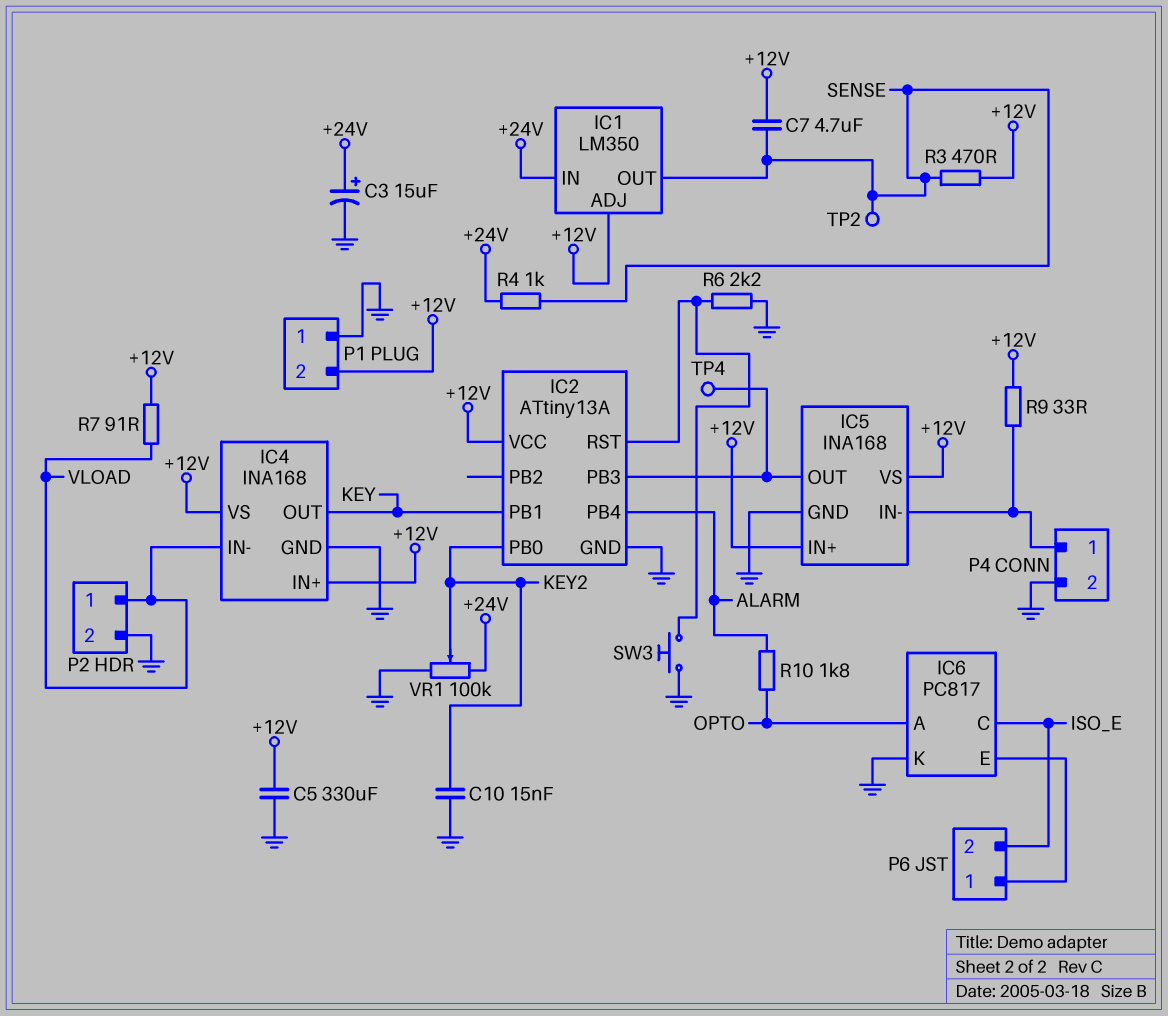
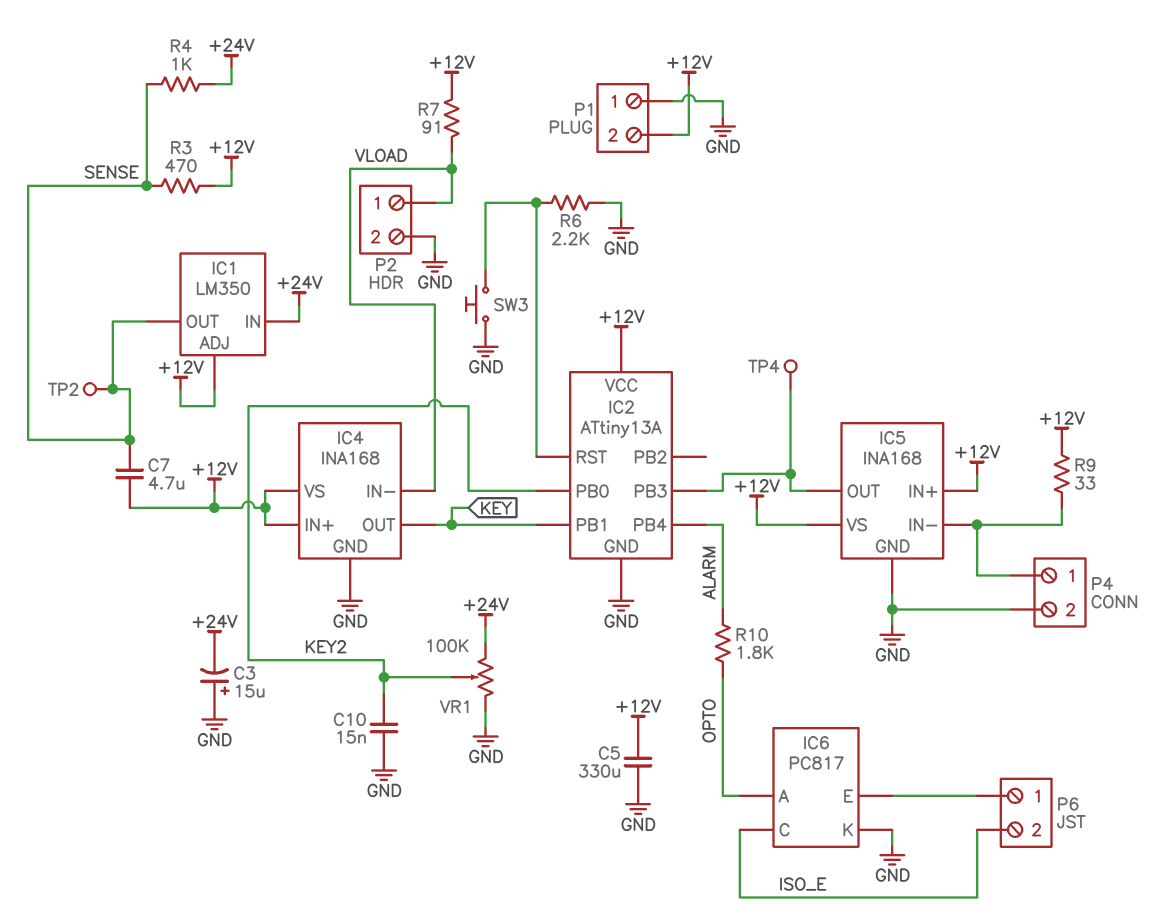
C3: 15uF (plus +24V, minus GND) -> 15uF (plus GND, minus +24V)

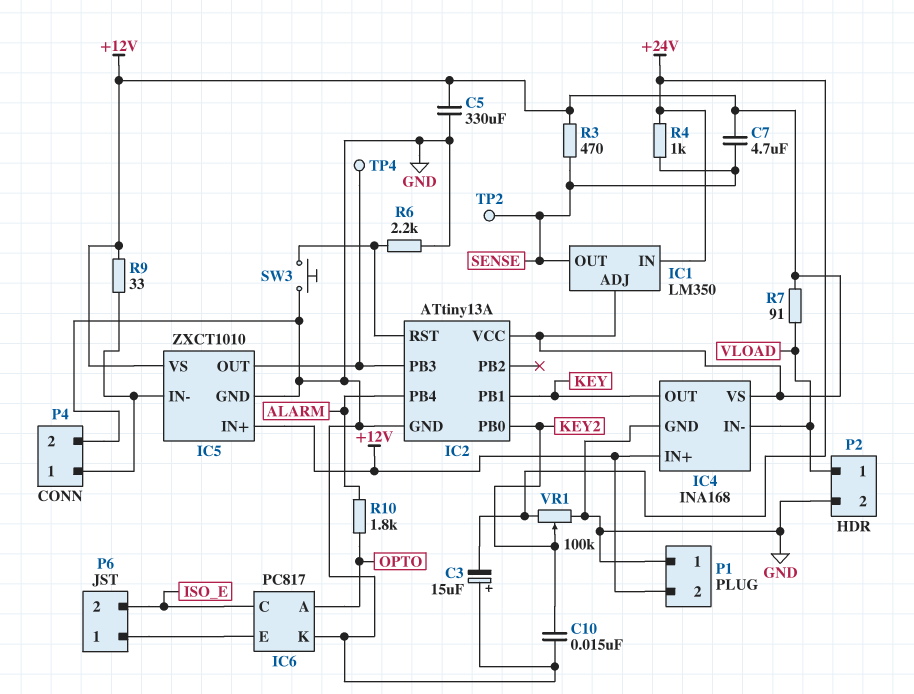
IC5: INA168 -> ZXCT1010

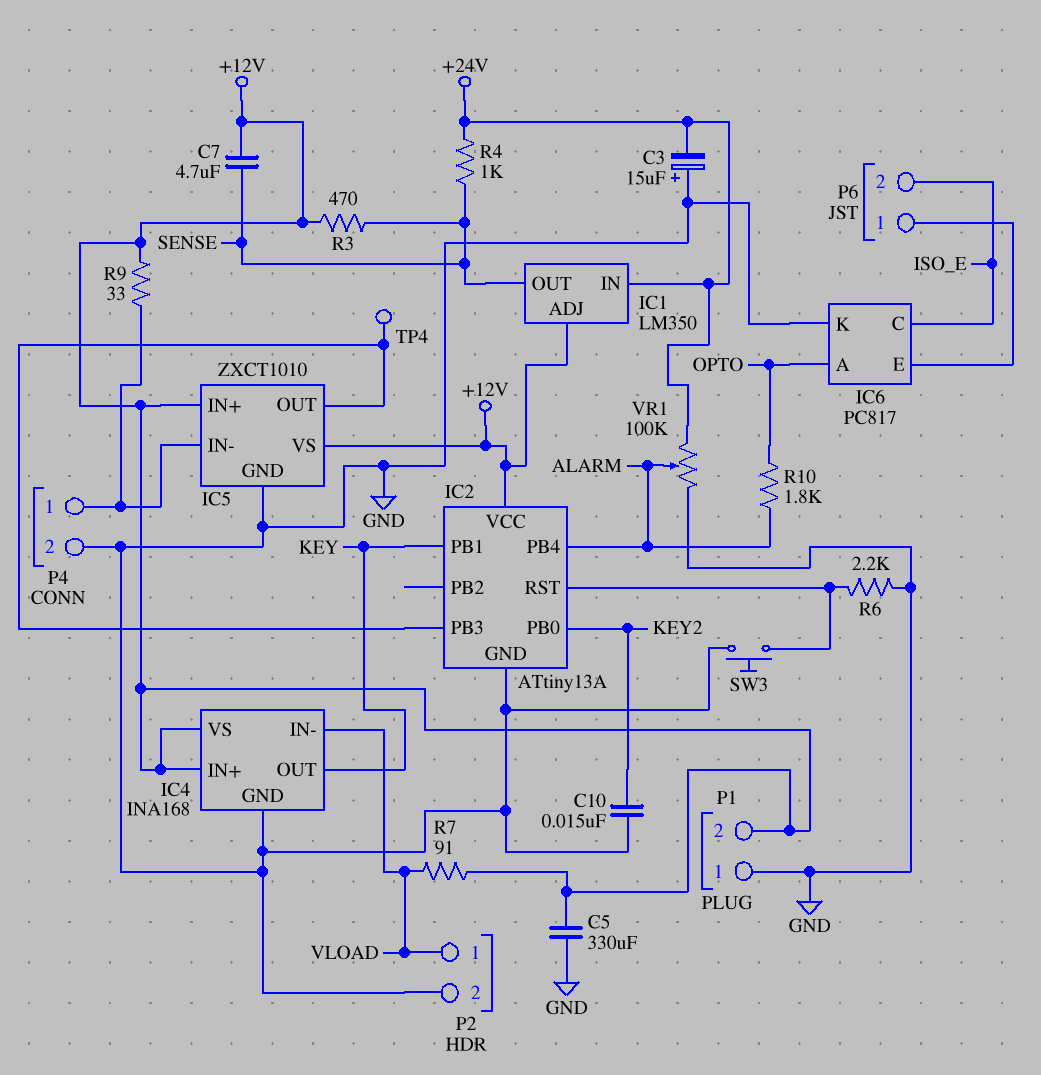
TP2: test point (SENSE) -> none
VR1: 100k (+24V, GND, wiper KEY2) -> 100k (+24V, GND, wiper ALARM)

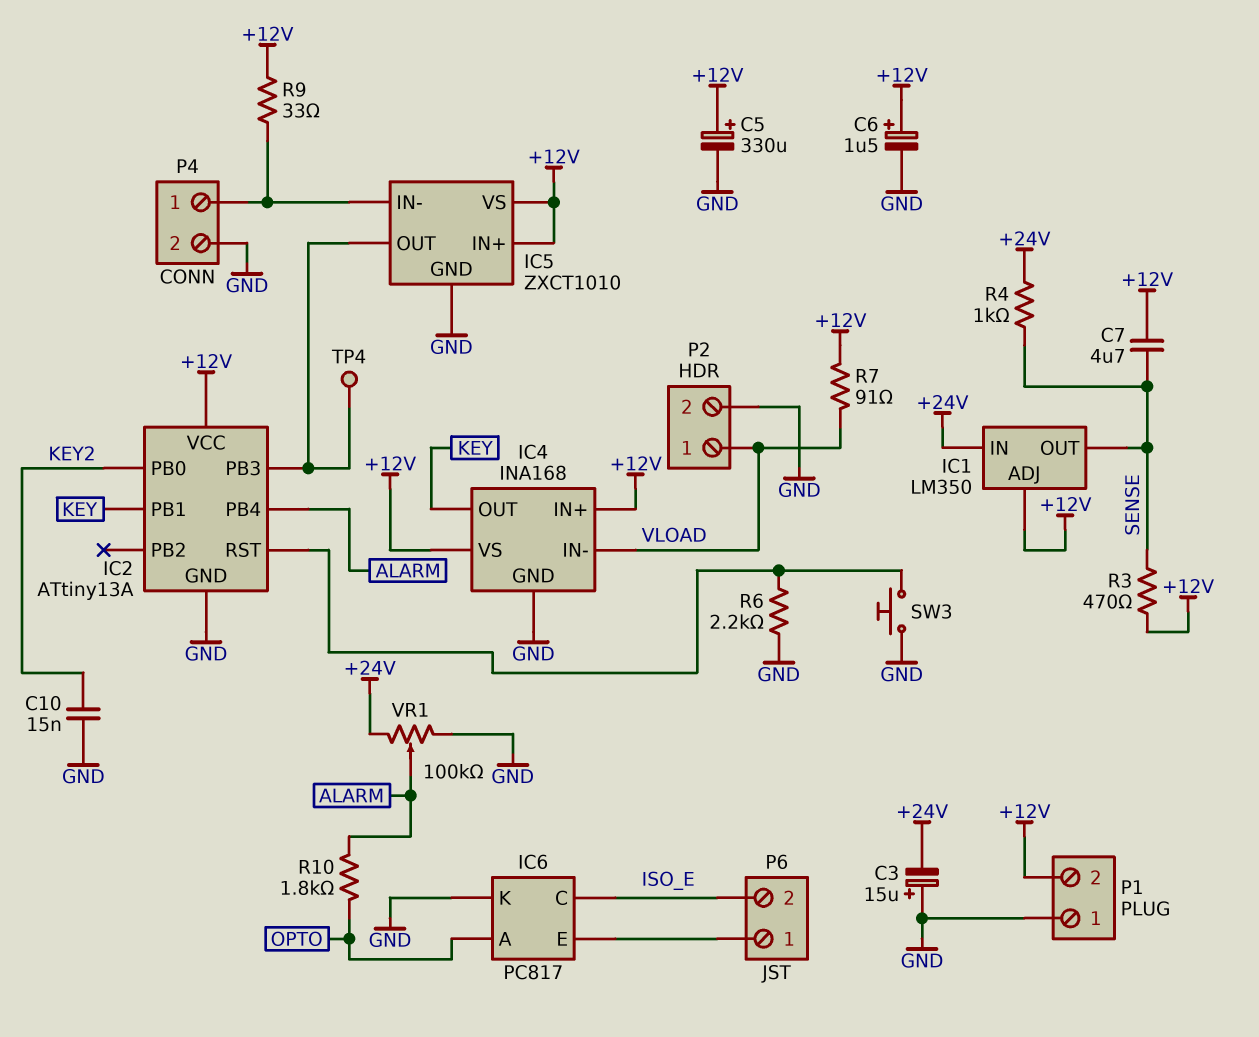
C5: 330uF (+12V, GND) -> 330uF (plus +12V, minus GND)
C6: none -> 1.5uF (plus +12V, minus GND)

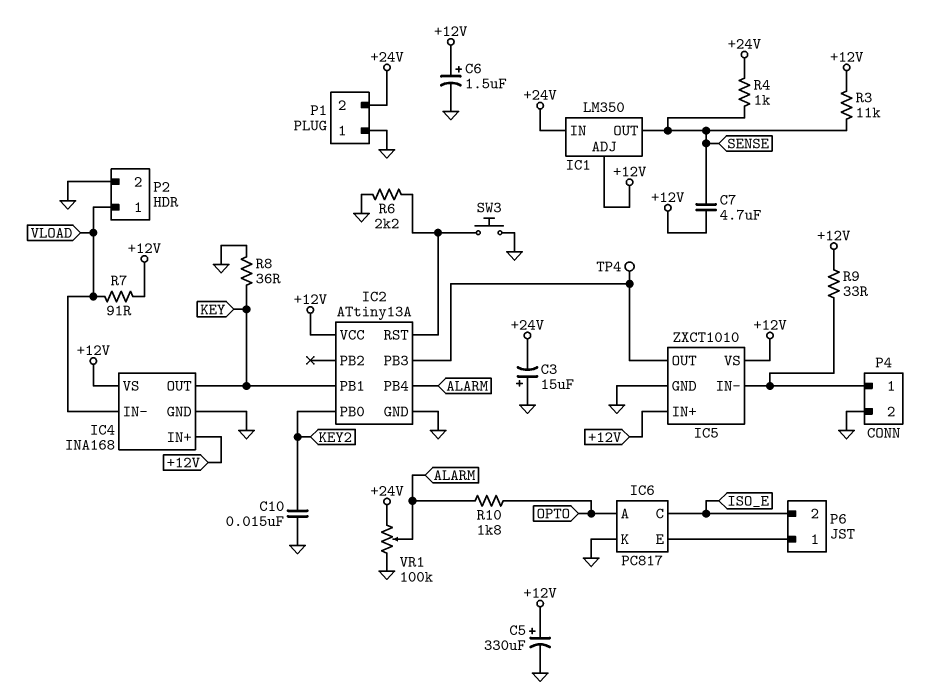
P1 pin 2: +12V -> +24V
R3: 470 (+12V, SENSE) -> 11k (+12V, SENSE)
R8: none -> 36 (GND, KEY)

